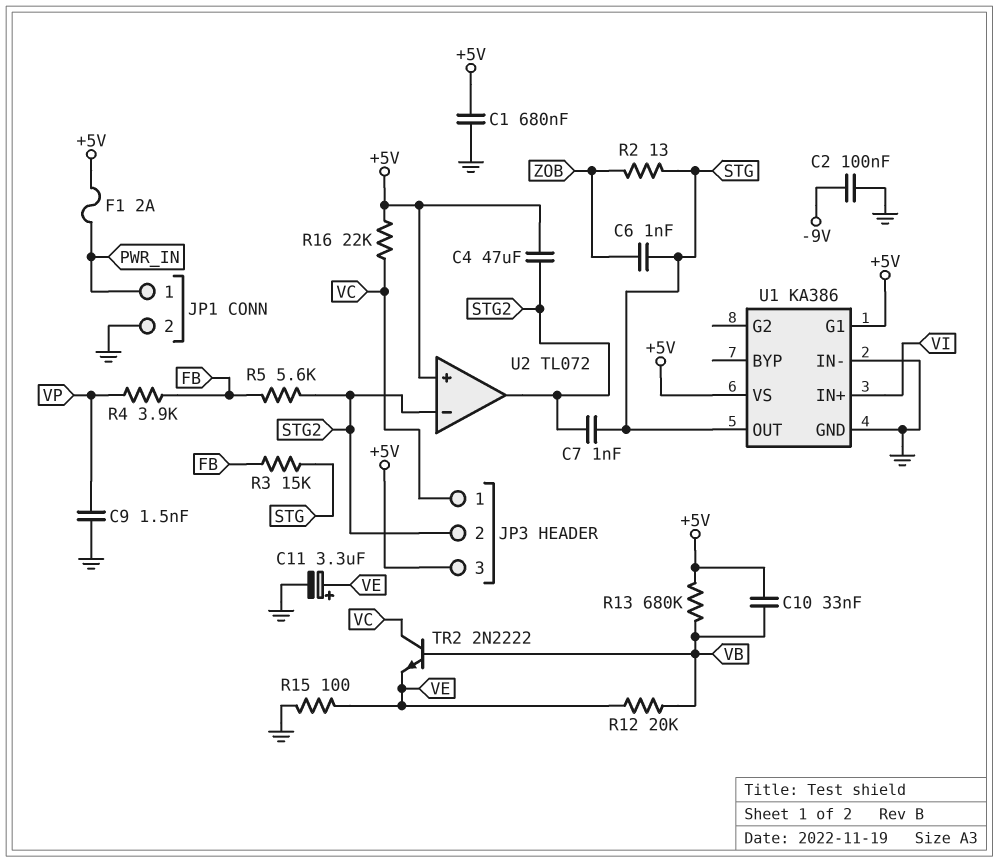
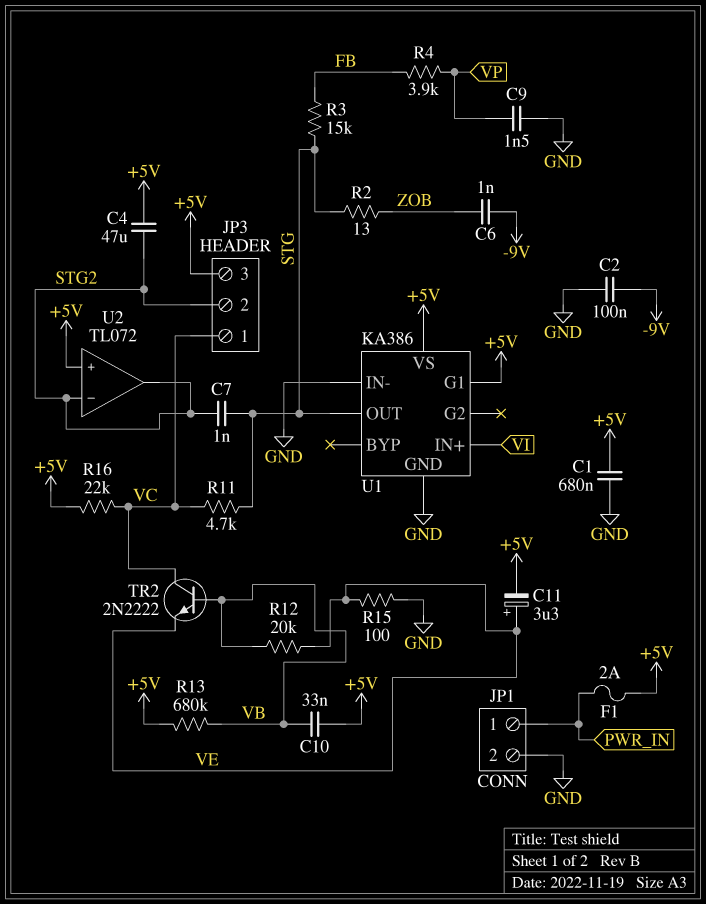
C6: 1nF (STG, ZOB) -> 1nF (-9V, ZOB)
C11: 3.3uF (plus VE, minus GND) -> 3.3uF (plus VE, minus +5V)
R5: 5.6k (FB, STG2) -> none
R11: none -> 4.7k (STG, VC)

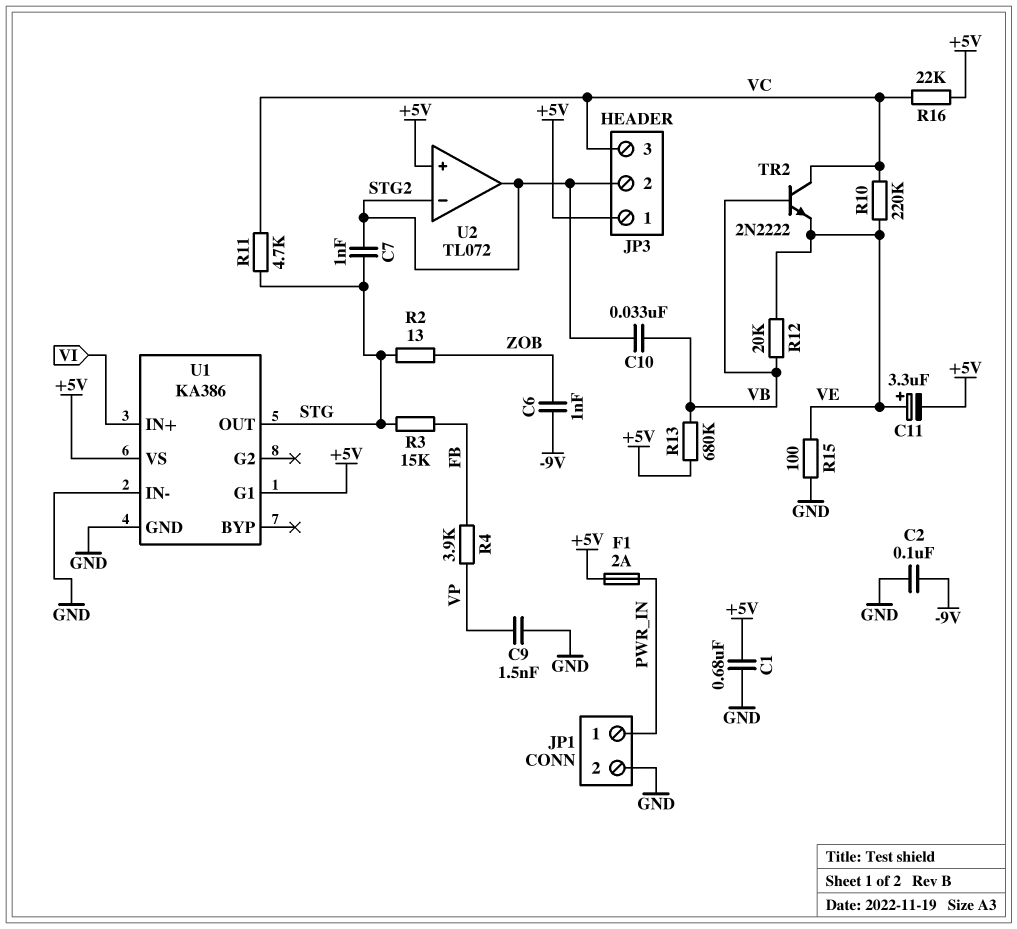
C4: 47uF (+5V, STG2) -> none
C10: 33nF (+5V, VB) -> 33nF (STG2, VB)
JP3 pin 1: VC -> +5V
JP3 pin 3: +5V -> VC
R10: none -> 220k (VC, VE)

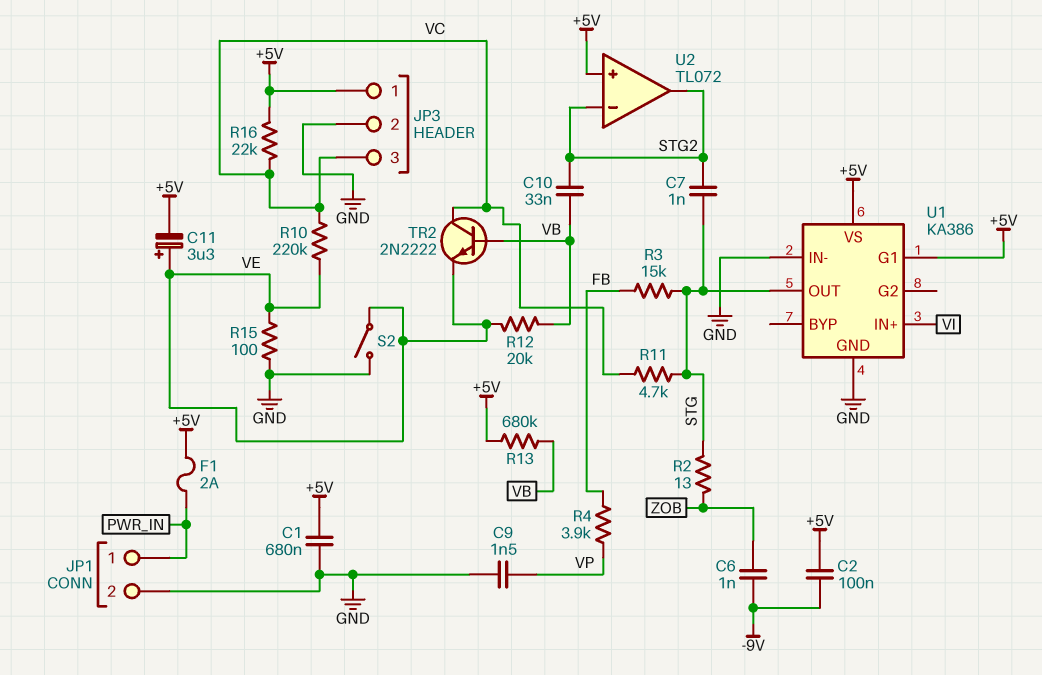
C2: 100nF (-9V, GND) -> 100nF (+5V, -9V)
JP3 pin 2: STG2 -> GND
S2: none -> switch (GND, VE)

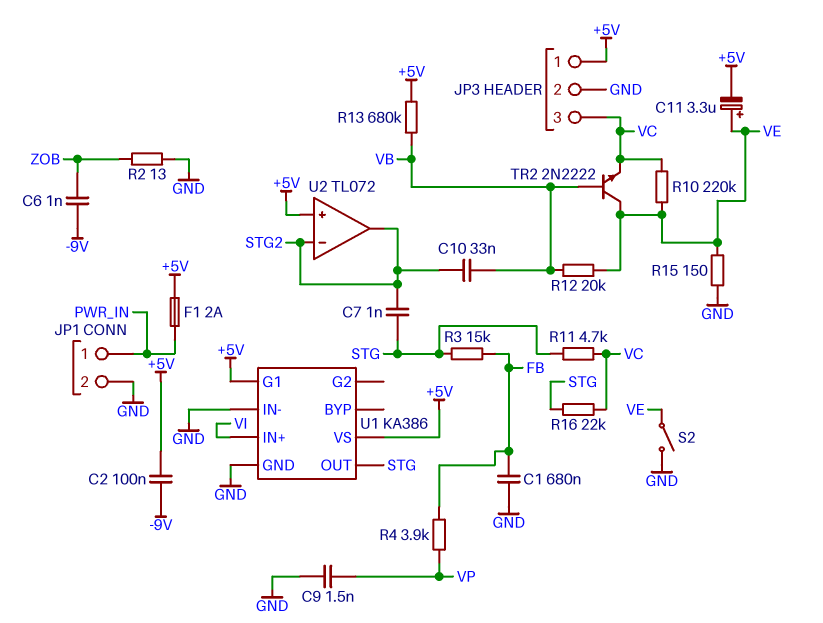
C1: 680nF (+5V, GND) -> 680nF (FB, GND)
R2: 13 (STG, ZOB) -> 13 (GND, ZOB)
R15: 100 (GND, VE) -> 150 (GND, VE)
R16: 22k (+5V, VC) -> 22k (STG, VC)
TR2: NPN 2N2222 (B VB, C VC, E VE) -> NPN 2N2222 (B VB, C VE, E VC)

